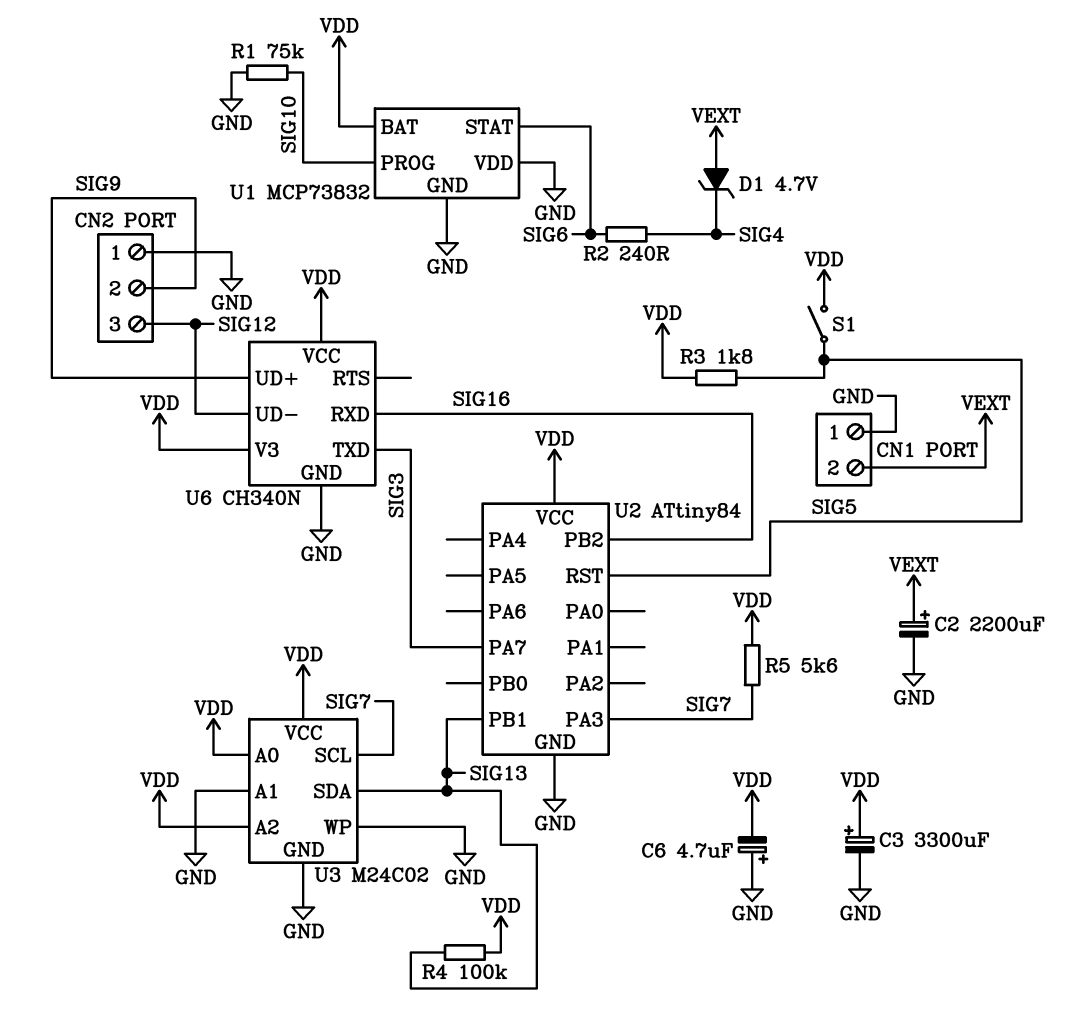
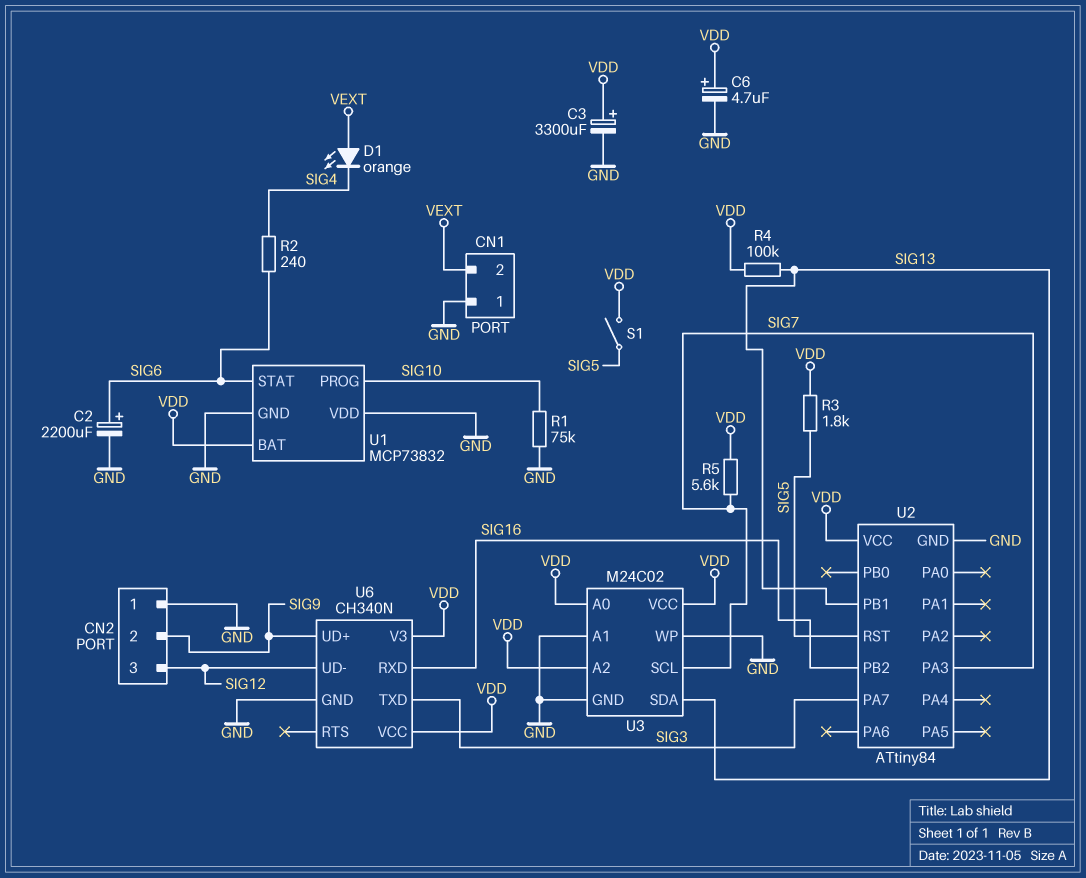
C2: 2200uF (plus VEXT, minus GND) -> 2200uF (plus SIG6, minus GND)
C6: 4.7uF (plus GND, minus VDD) -> 4.7uF (plus VDD, minus GND)
D1: zener 4.7V (A VEXT, K SIG4) -> LED orange (A VEXT, K SIG4)

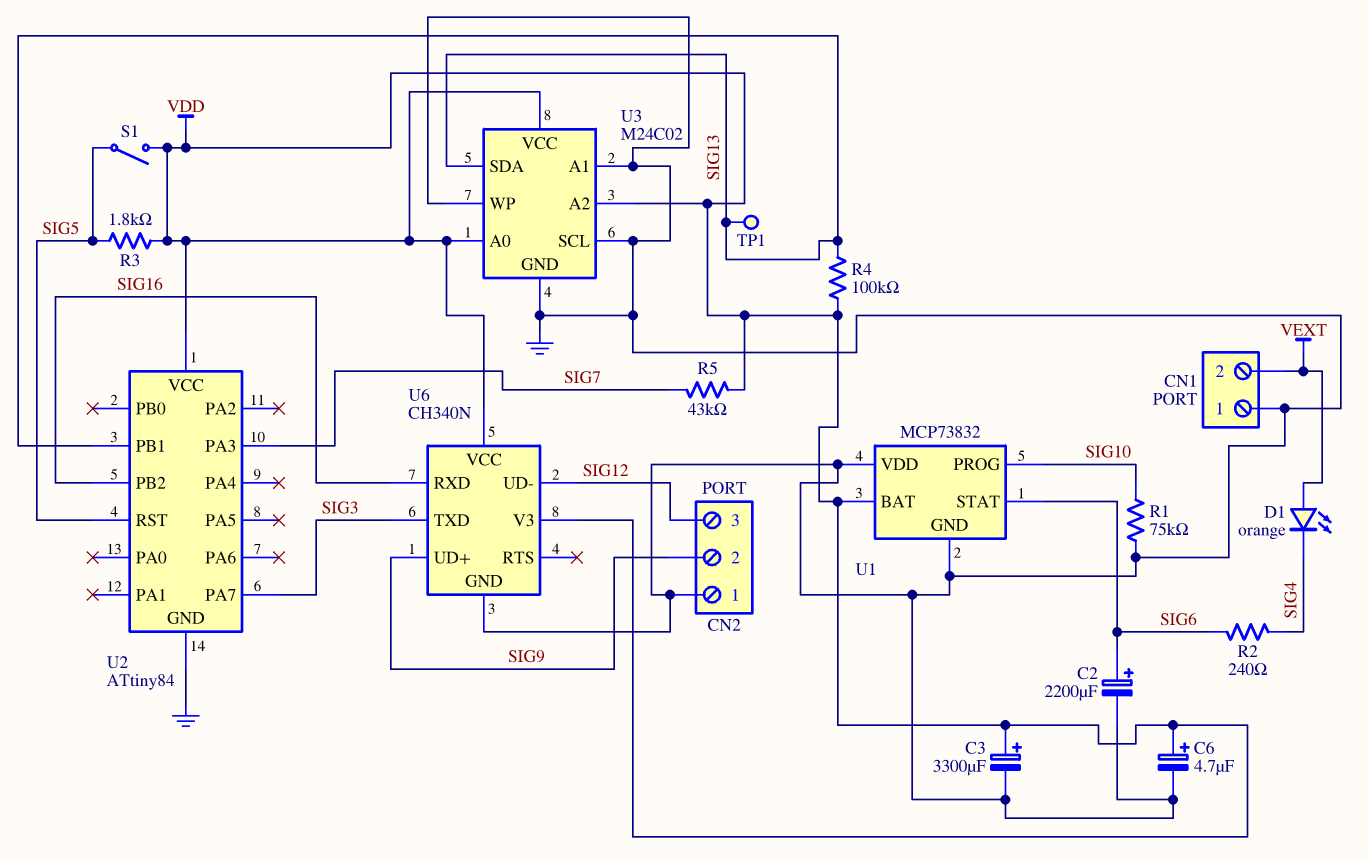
R5: 5.6k (SIG7, VDD) -> 43k (SIG7, VDD)
TP1: none -> test point (SIG13)
U3 pin SCL: SIG7 -> GND

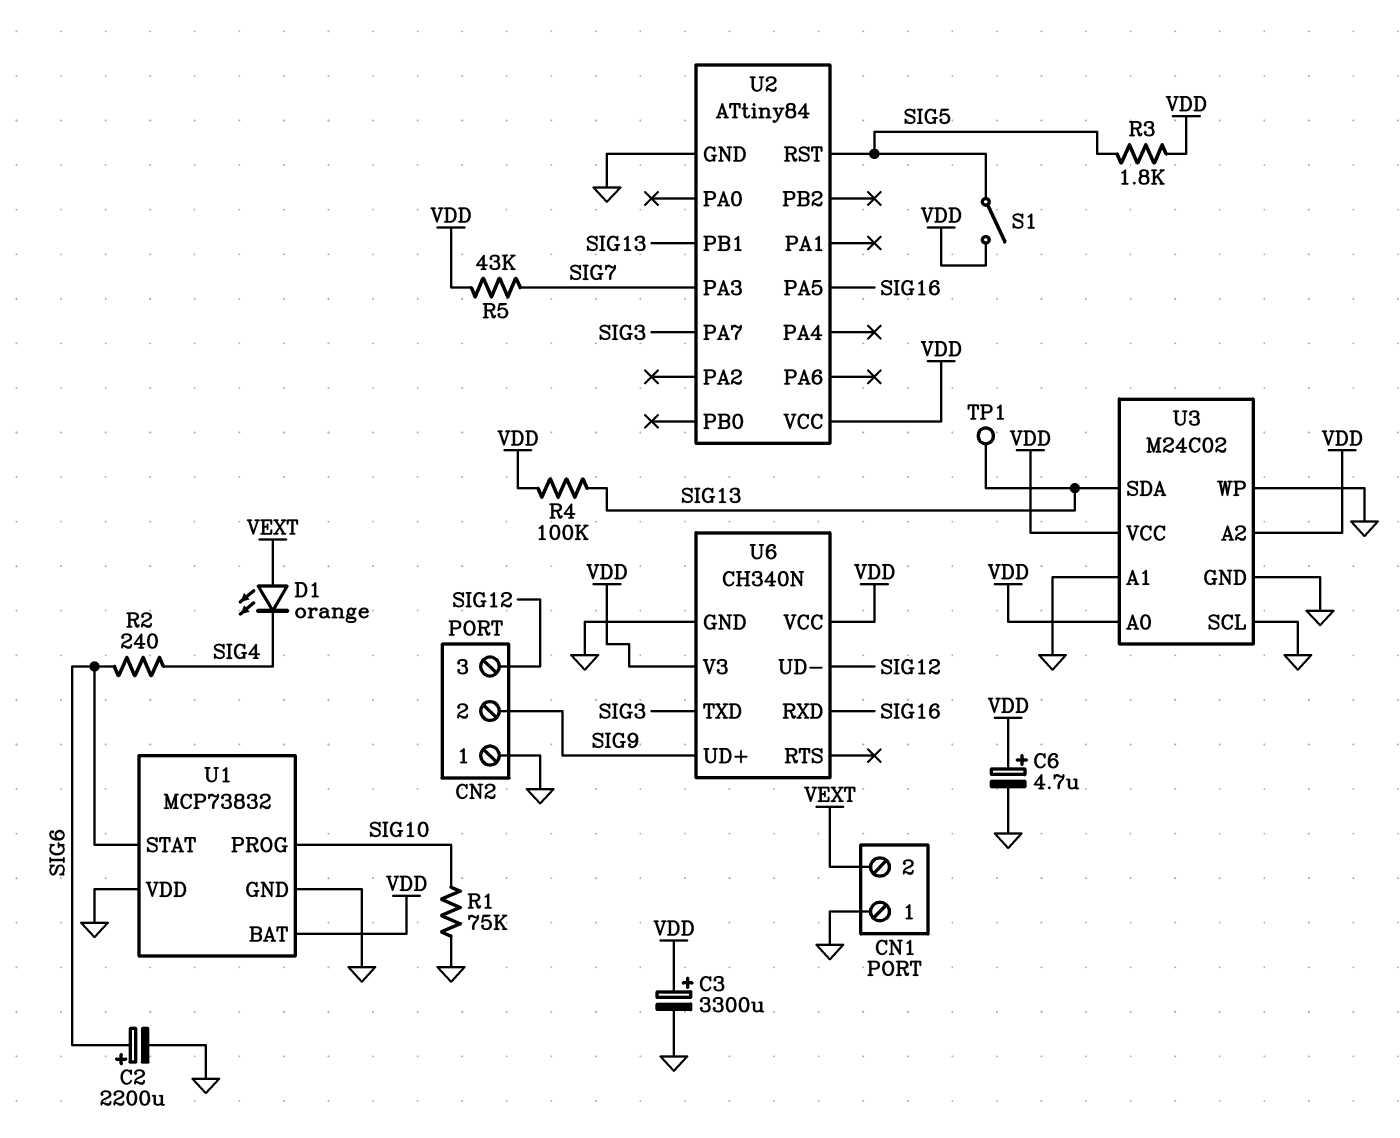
U2 pin PA5: none -> SIG16
U2 pin PB2: SIG16 -> none

